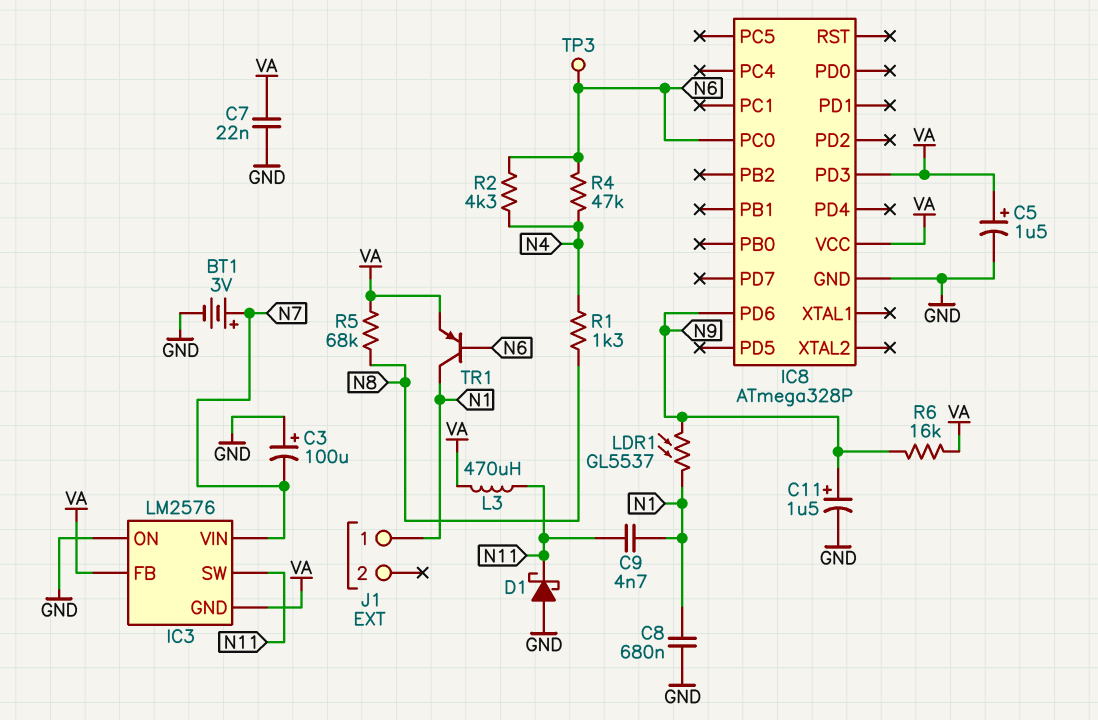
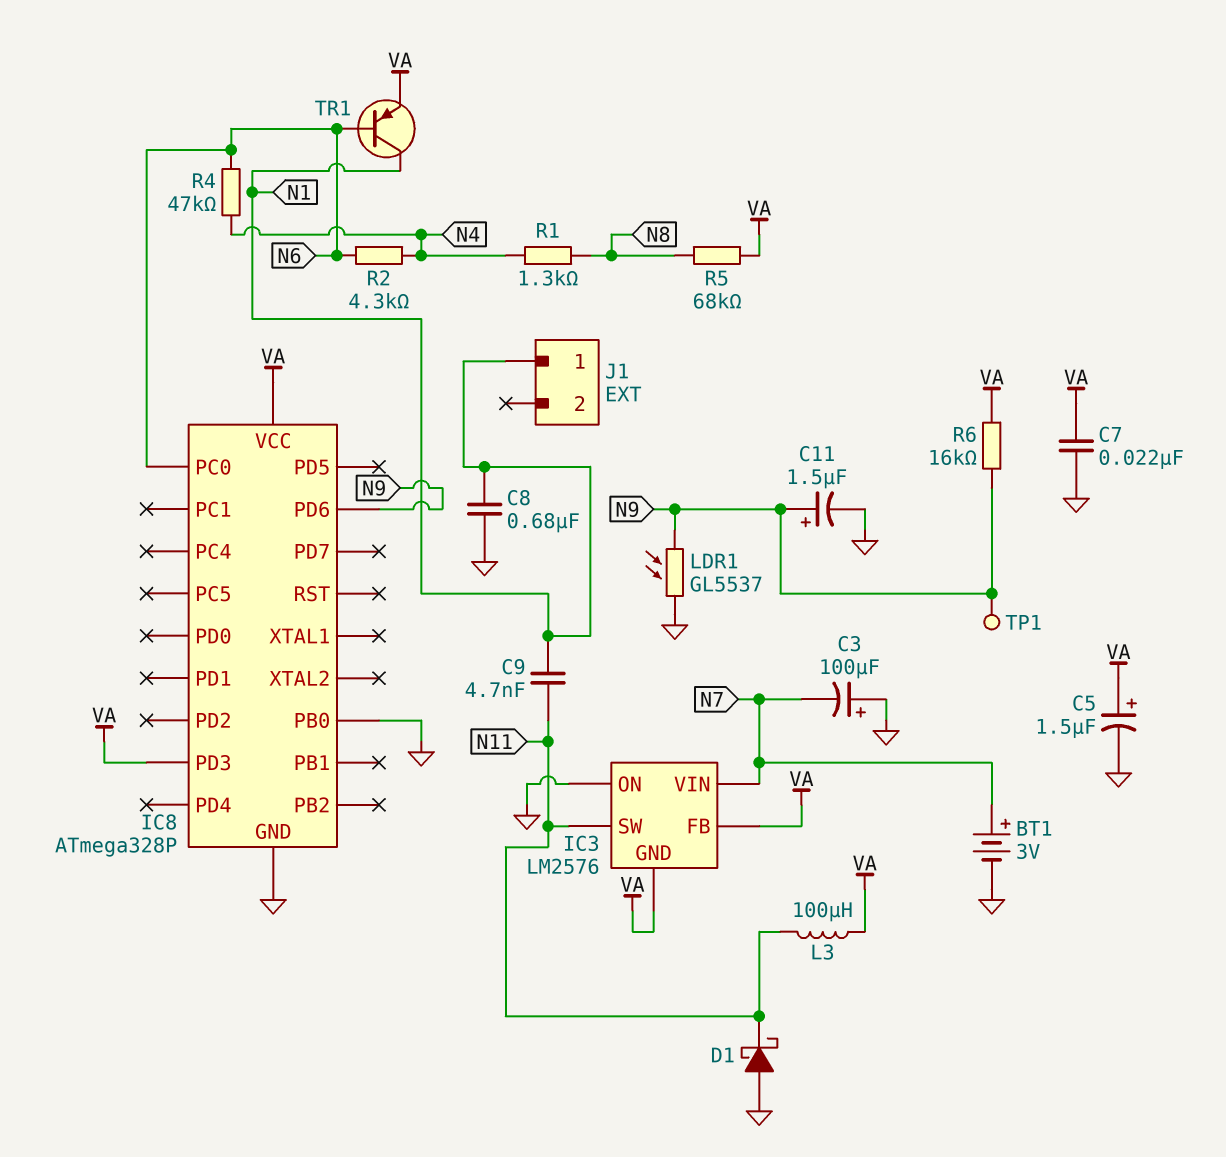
IC8 pin PB0: none -> GND
L3: 470uH (N11, VA) -> 100uH (N11, VA)
LDR1: GL5537 (N1, N9) -> GL5537 (GND, N9)
TP1: none -> test point (N9)
TP3: test point (N6) -> none

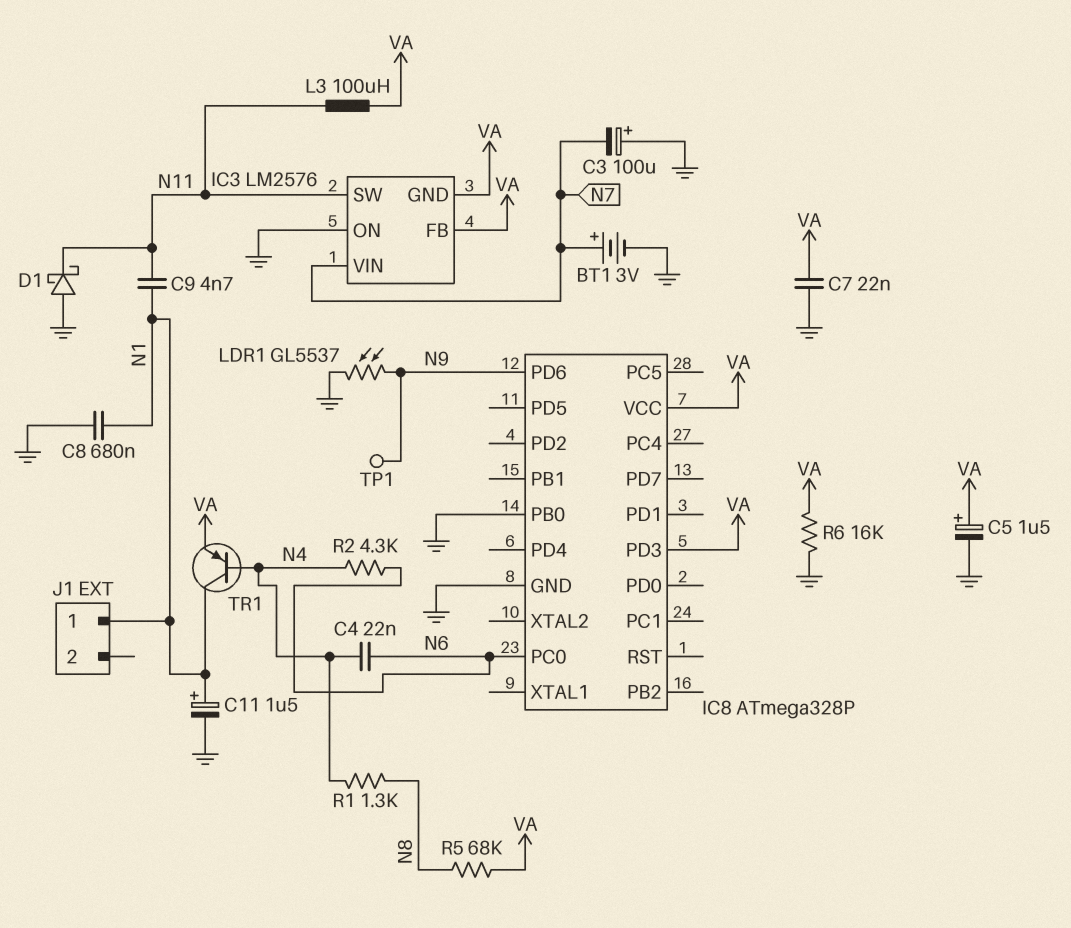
C4: none -> 22nF (N4, N6)
C11: 1.5uF (plus N9, minus GND) -> 1.5uF (plus N1, minus GND)
R4: 47k (N4, N6) -> none
R6: 16k (N9, VA) -> 16k (GND, VA)
TR1: PNP (B N6, C N1, E VA) -> PNP (B N4, C N1, E VA)

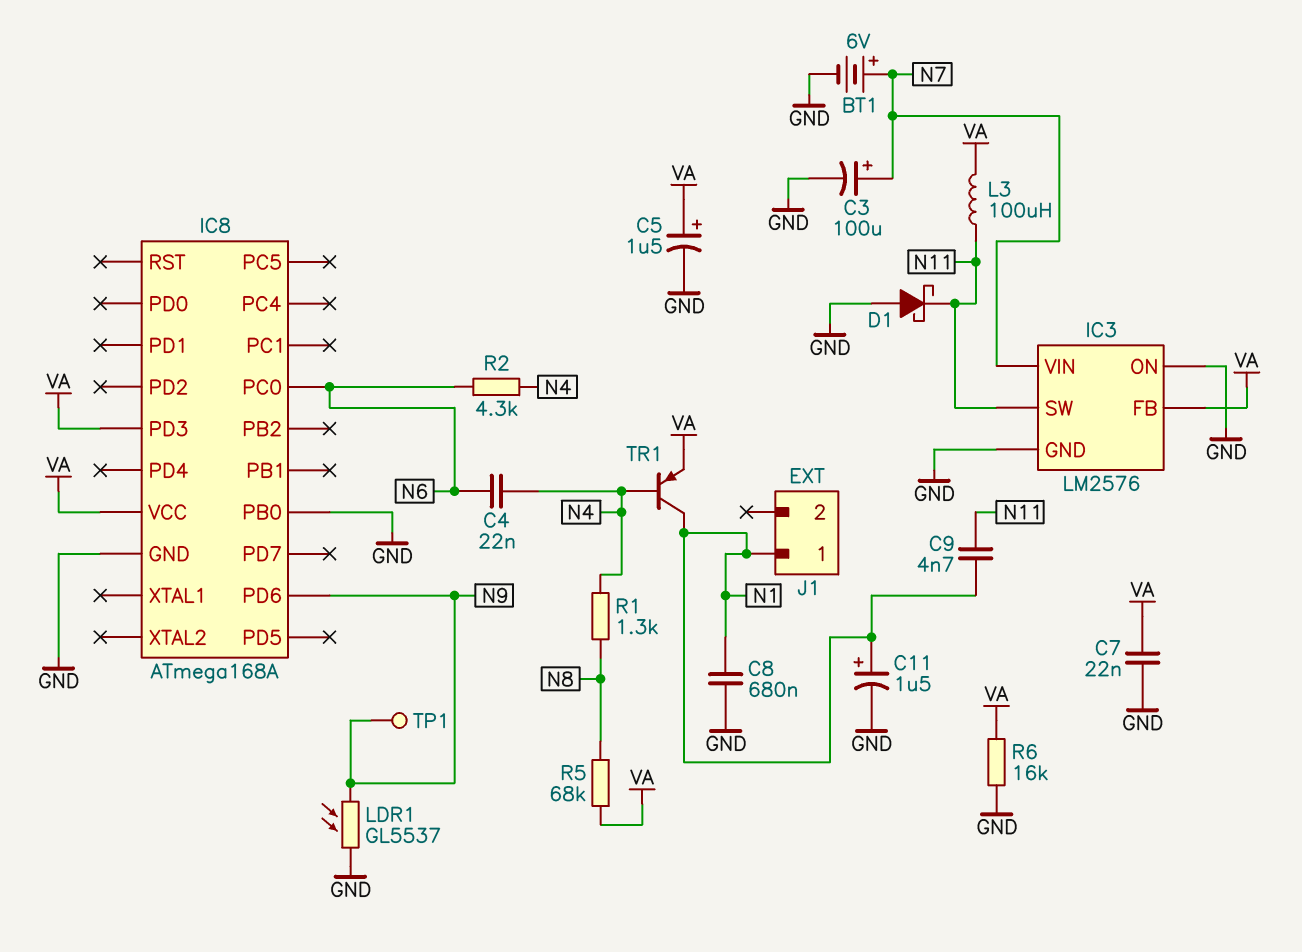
BT1: 3V (plus N7, minus GND) -> 6V (plus N7, minus GND)
C3: 100uF (plus GND, minus N7) -> 100uF (plus N7, minus GND)
IC3 pin GND: VA -> GND
IC8: ATmega328P -> ATmega168A

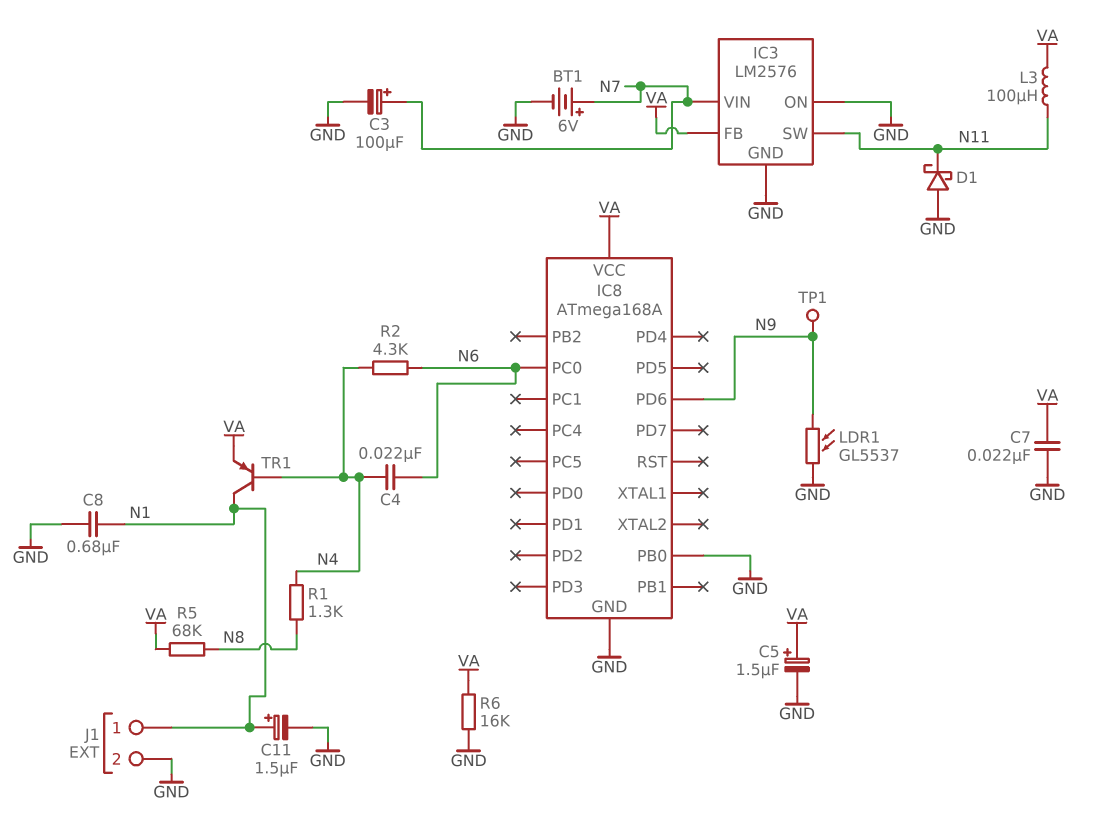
C9: 4.7nF (N1, N11) -> none
IC8 pin PD3: VA -> none
J1 pin 2: none -> GND

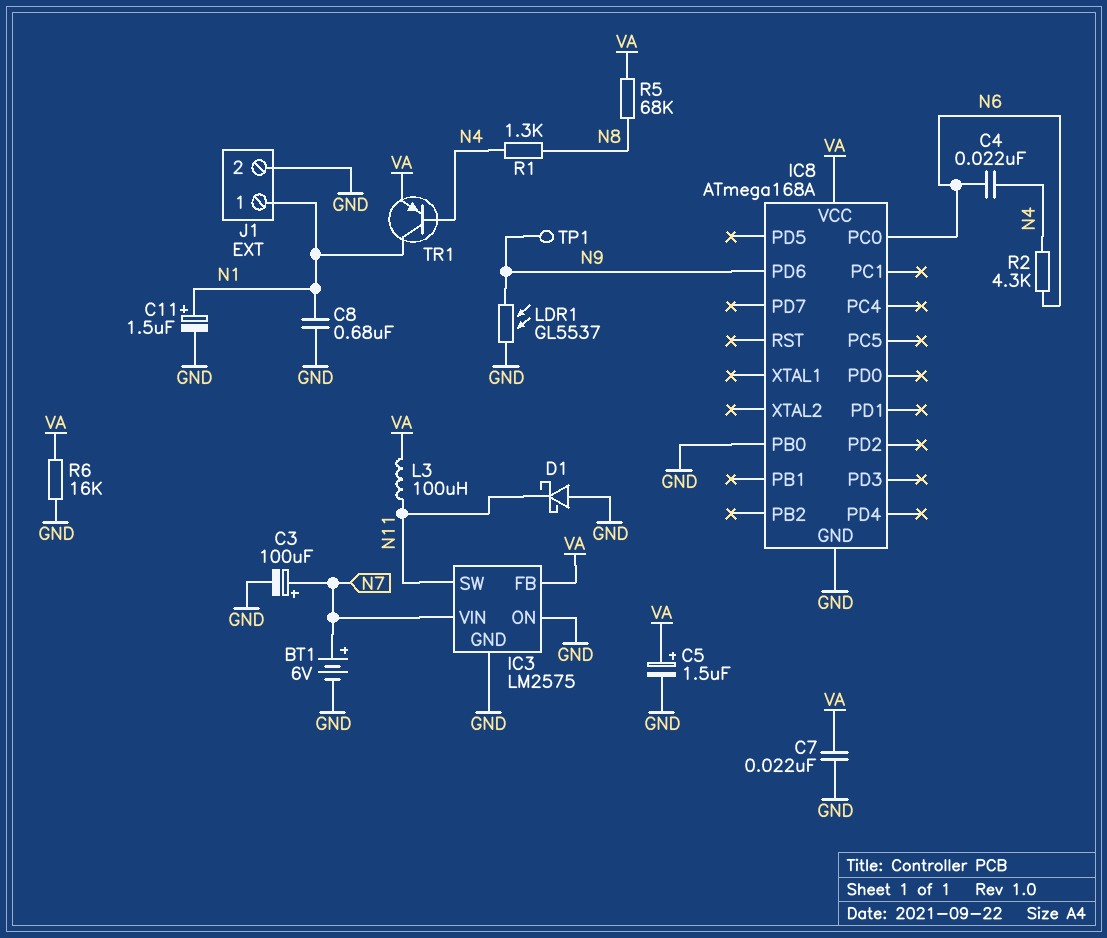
IC3: LM2576 -> LM2575

